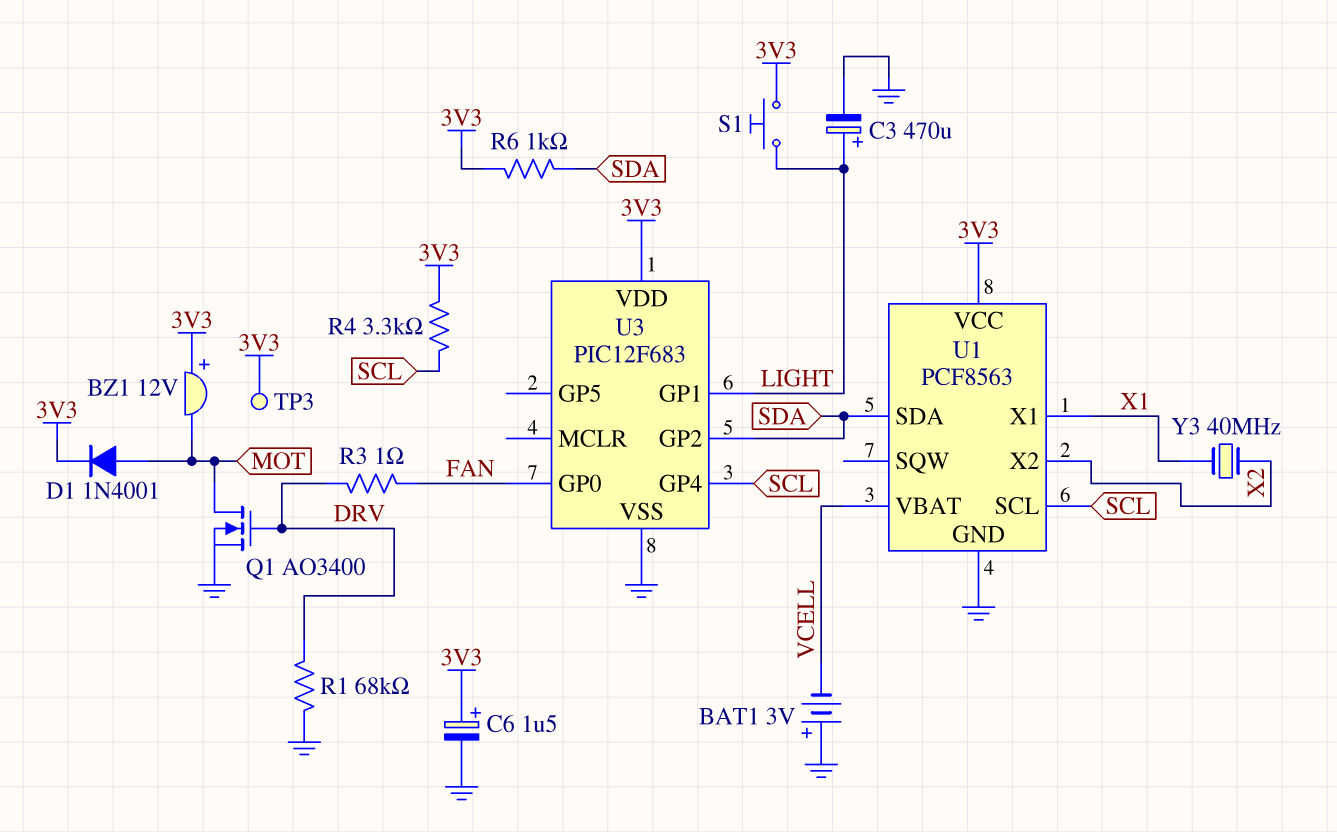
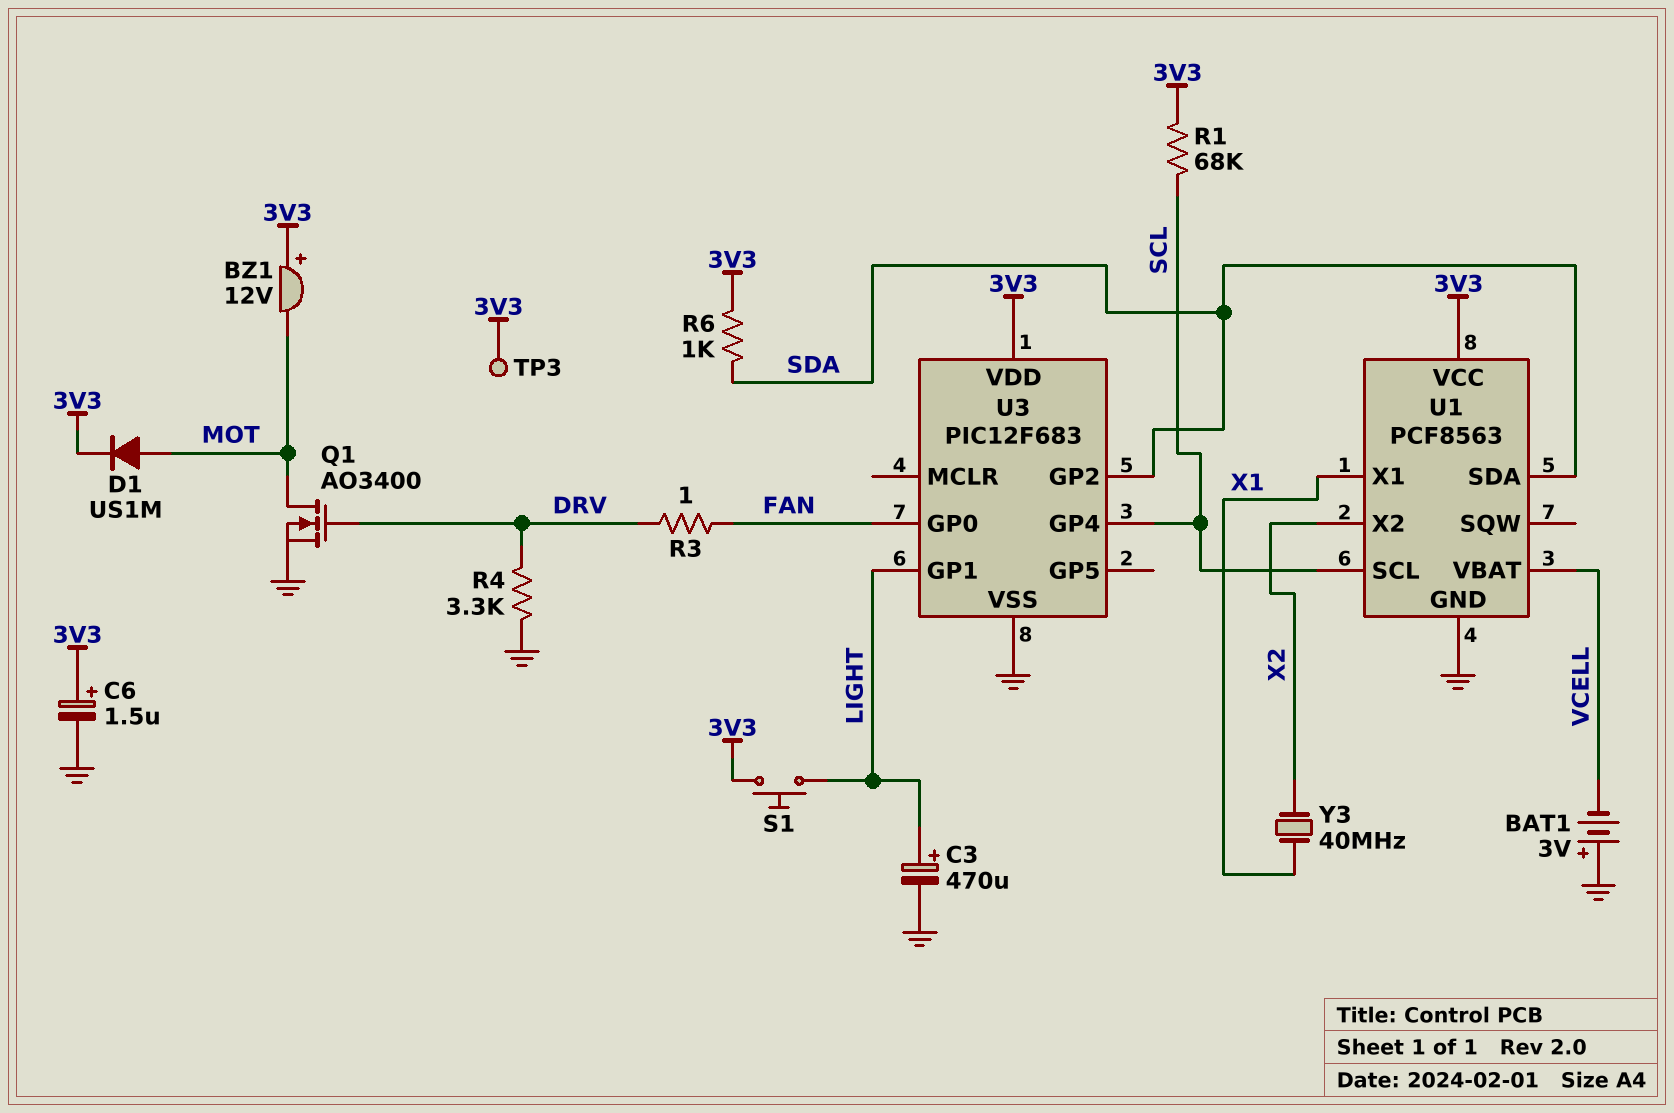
D1: diode 1N4001 (A MOT, K 3V3) -> diode US1M (A MOT, K 3V3)
R1: 68k (DRV, GND) -> 68k (3V3, SCL)
R4: 3.3k (3V3, SCL) -> 3.3k (DRV, GND)

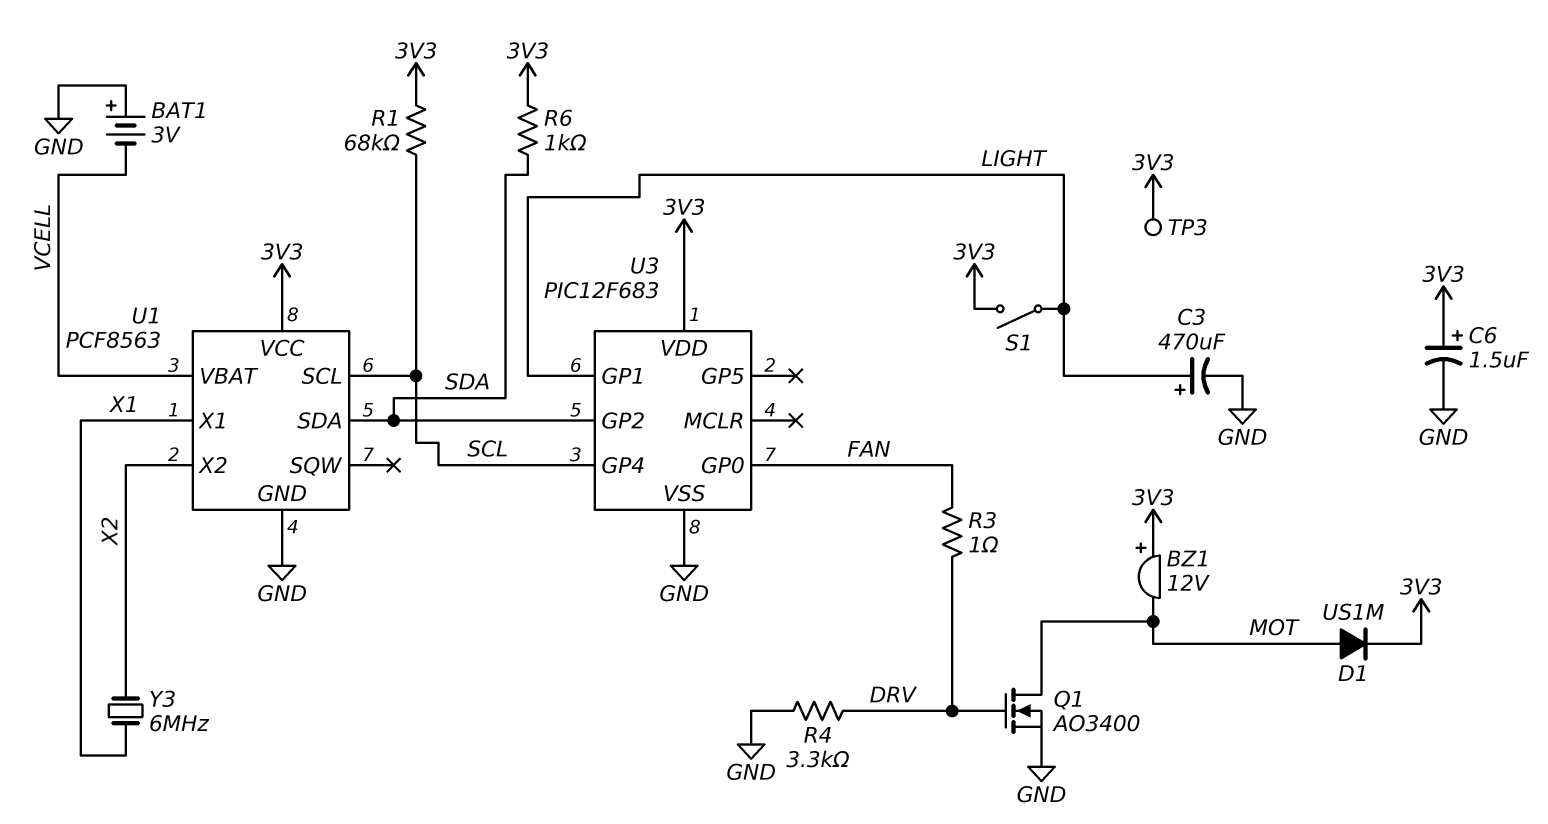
S1: button (3V3, LIGHT) -> switch (3V3, LIGHT)
Y3: 40MHz (X1, X2) -> 6MHz (X1, X2)

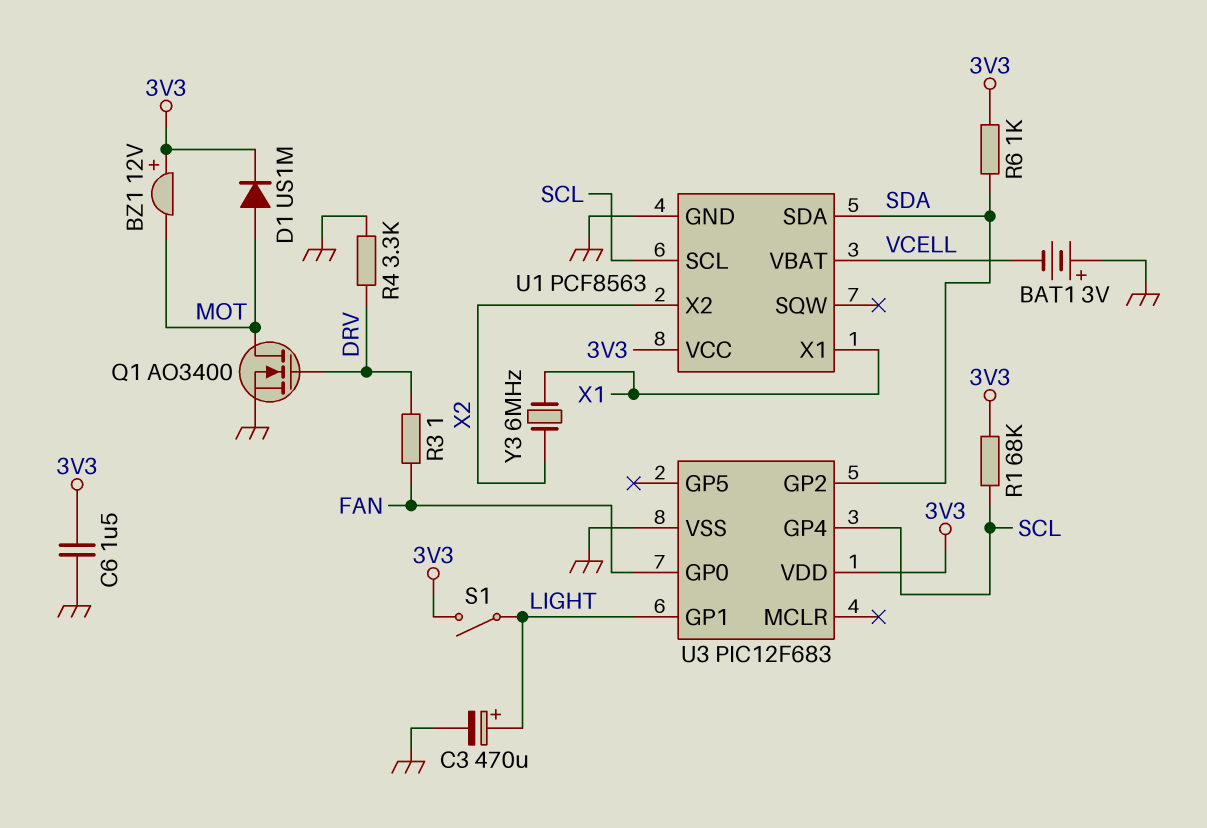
C6: 1.5uF (plus 3V3, minus GND) -> 1.5uF (3V3, GND)
TP3: test point (3V3) -> none

